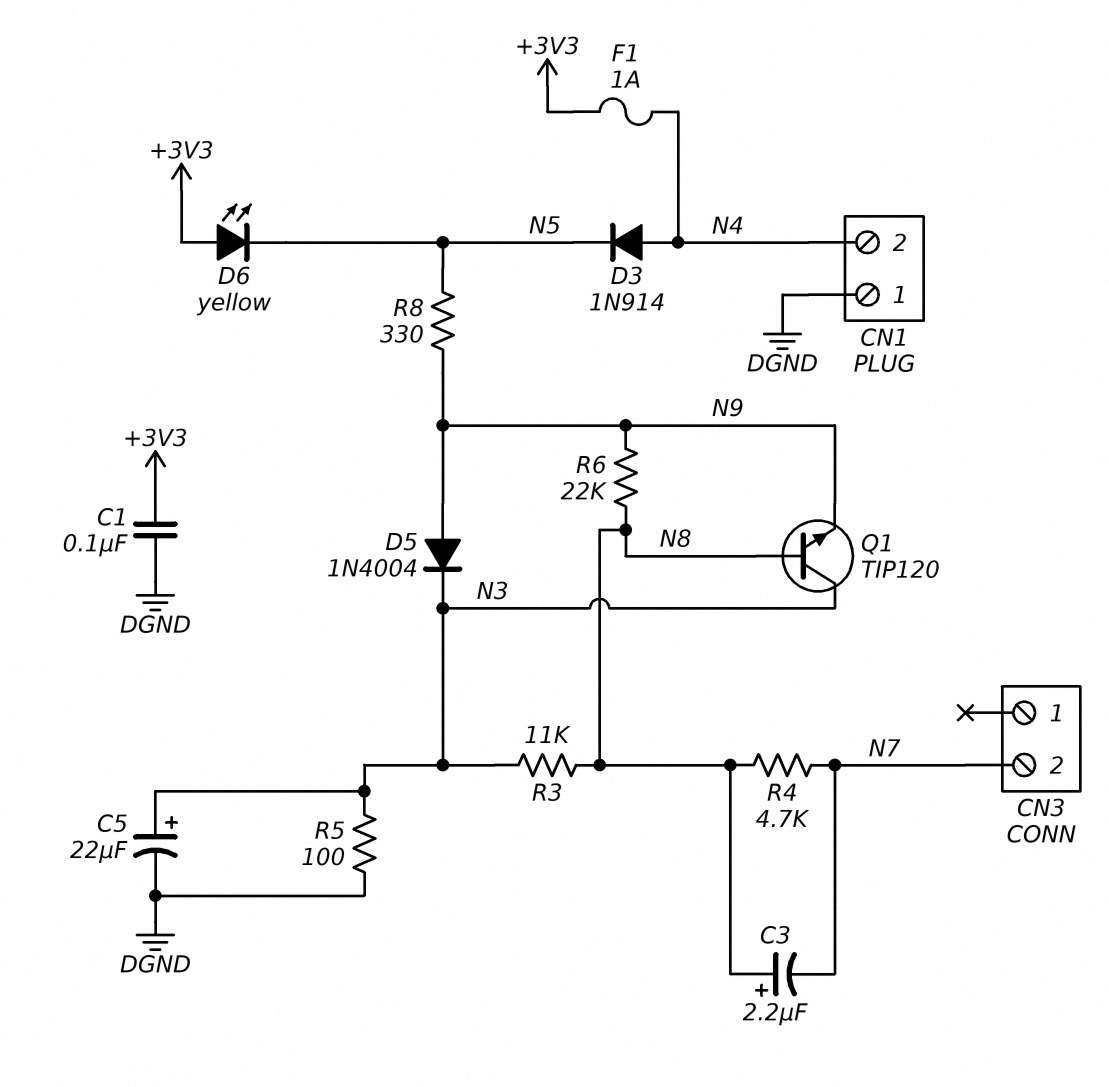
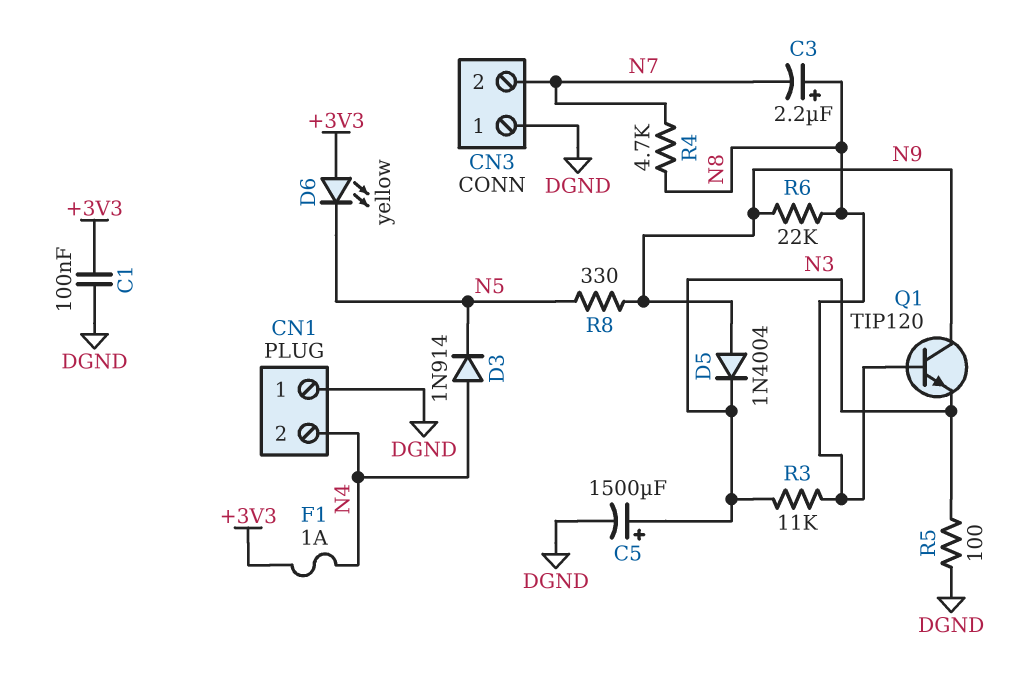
C5: 22uF (plus N3, minus DGND) -> 1500uF (plus N3, minus DGND)
CN3 pin 1: none -> DGND
Q1: NPN TIP120 (B N8, C N3, E N9) -> NPN TIP120 (B N8, C N9, E N3)

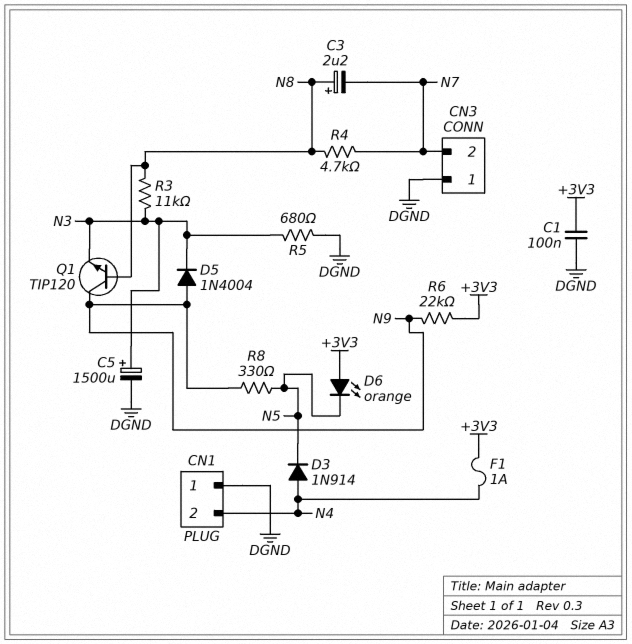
D6: LED yellow (A +3V3, K N5) -> LED orange (A +3V3, K N5)
R5: 100 (DGND, N3) -> 680 (DGND, N3)
R6: 22k (N8, N9) -> 22k (+3V3, N9)

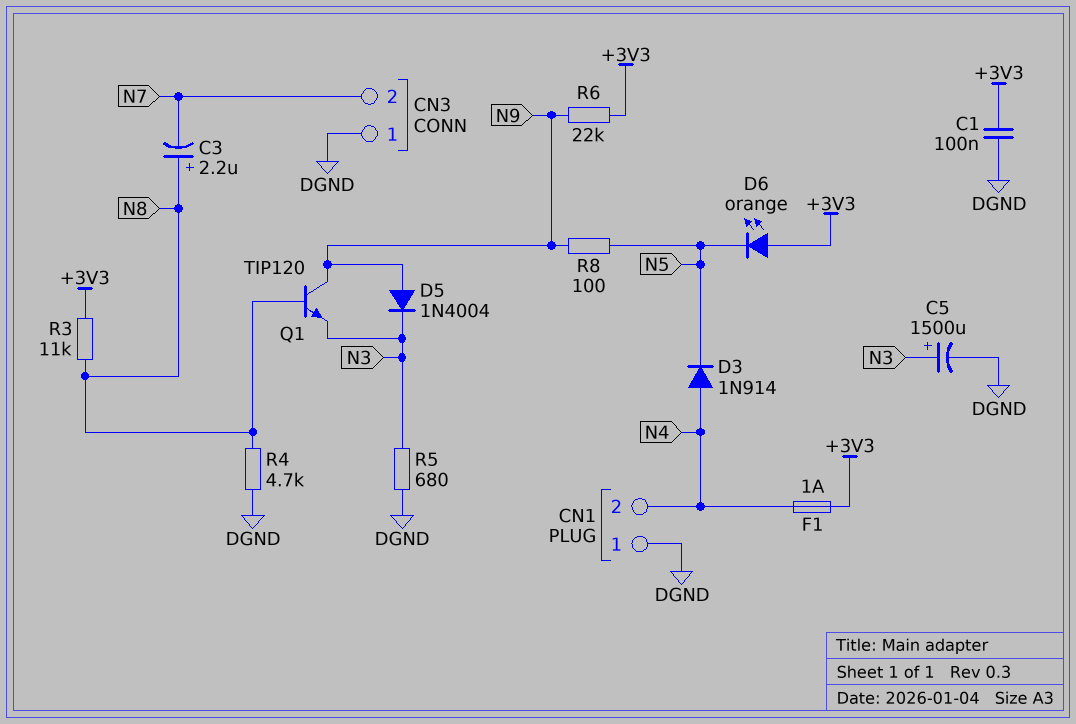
R3: 11k (N3, N8) -> 11k (+3V3, N8)
R4: 4.7k (N7, N8) -> 4.7k (DGND, N8)
R8: 330 (N5, N9) -> 100 (N5, N9)

